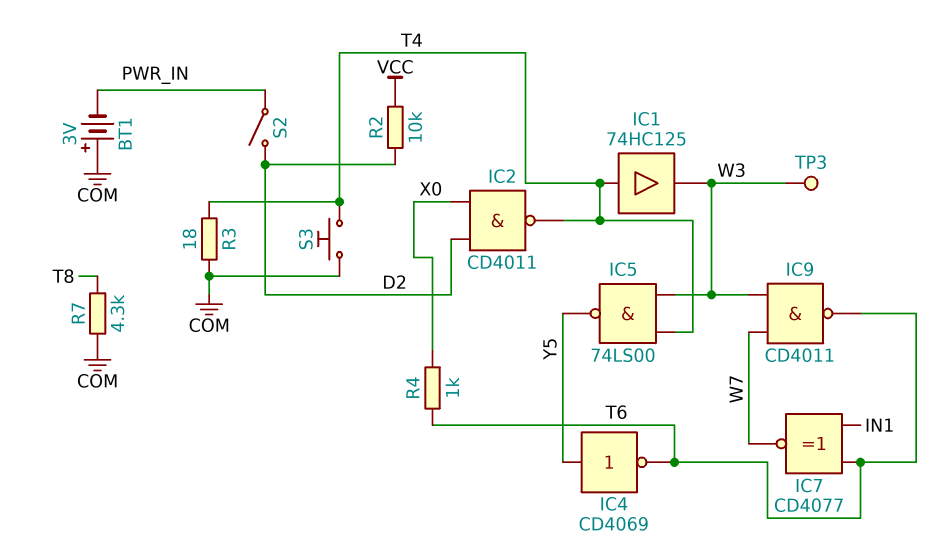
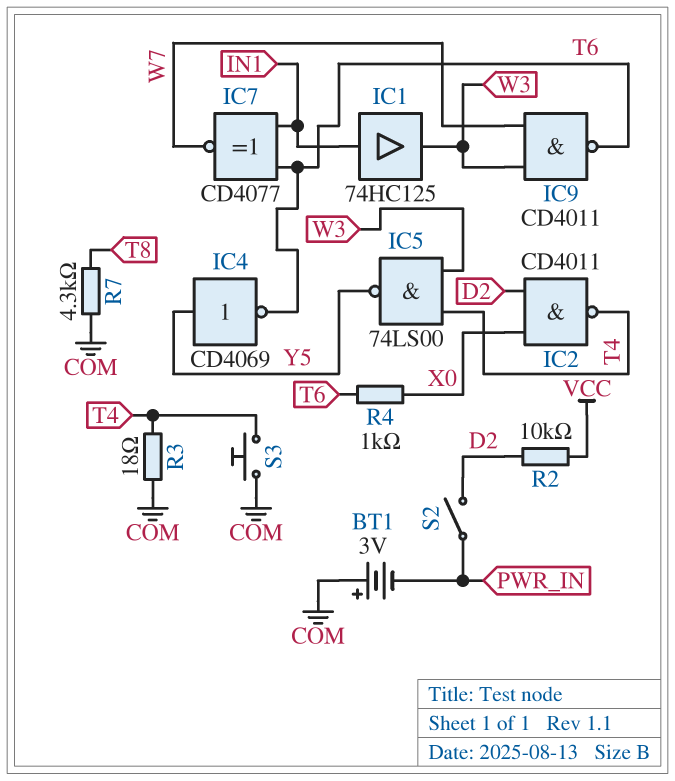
IC1: buffer 74HC125 (in T4, out W3) -> buffer 74HC125 (in IN1, out W3)
TP3: test point (W3) -> none

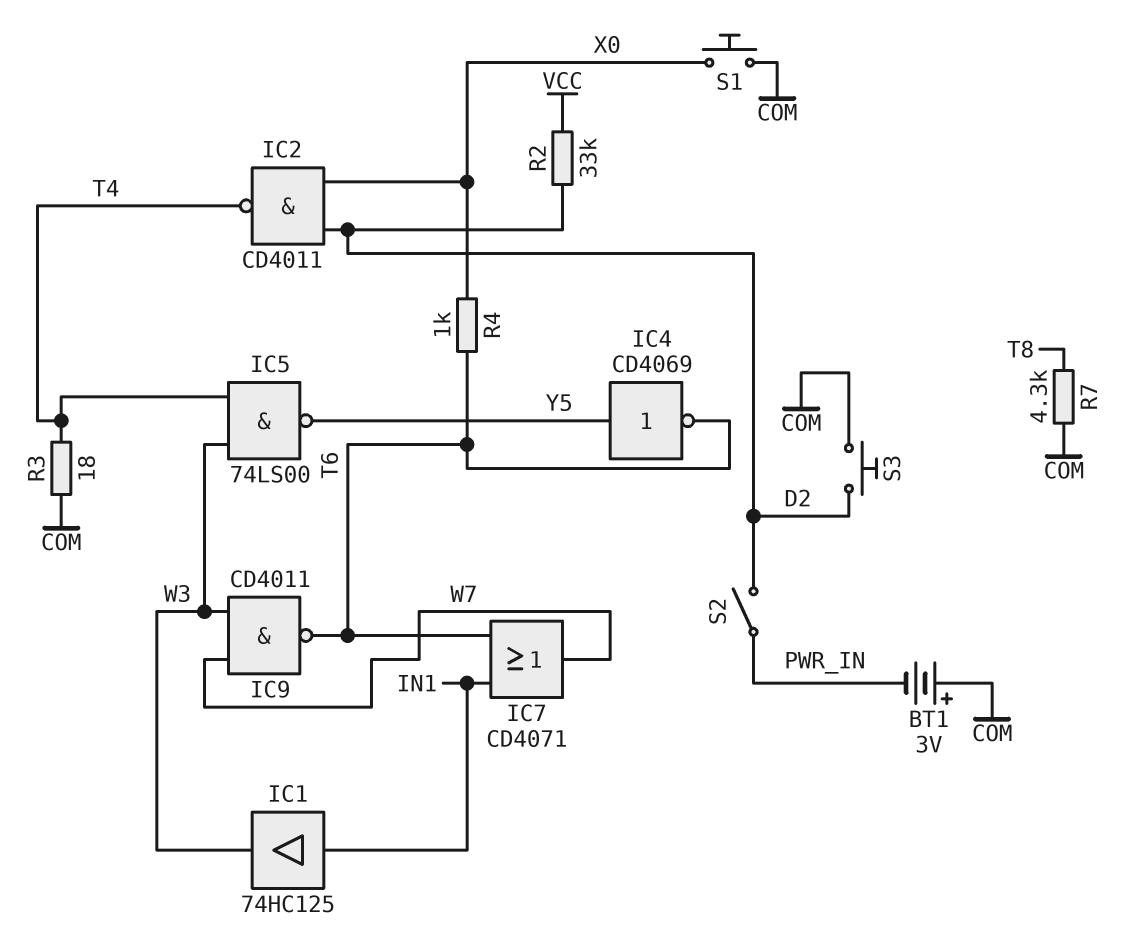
IC7: XNOR CD4077 (in IN1, in T6, out W7) -> OR CD4071 (in IN1, in T6, out W7)
R2: 10k (D2, VCC) -> 33k (D2, VCC)
S1: none -> button (COM, X0)
S3: button (COM, T4) -> button (COM, D2)

